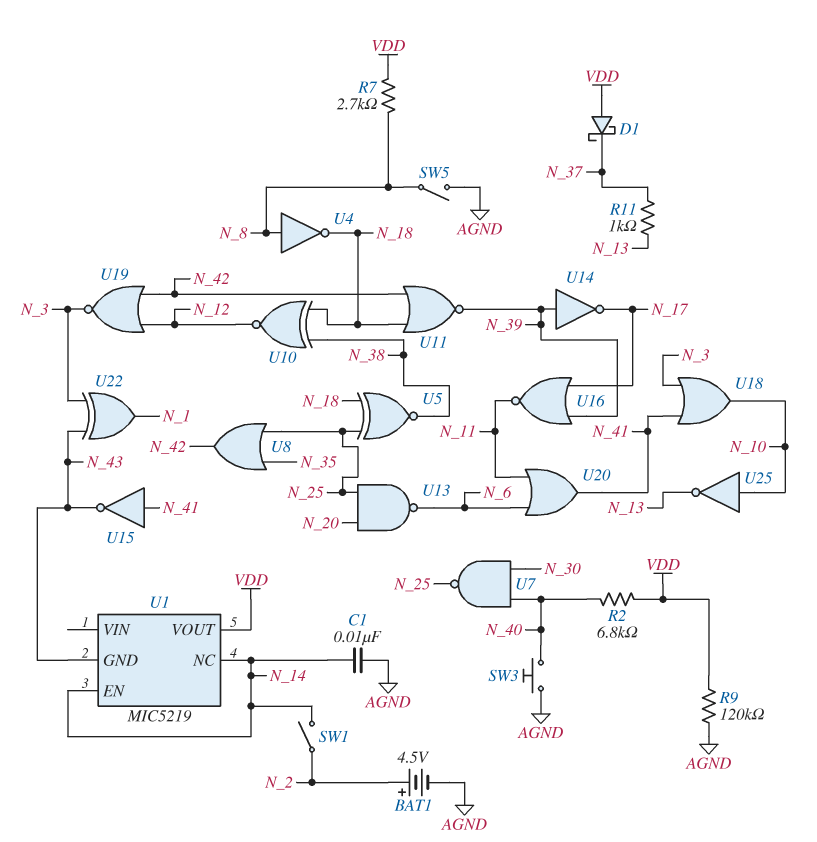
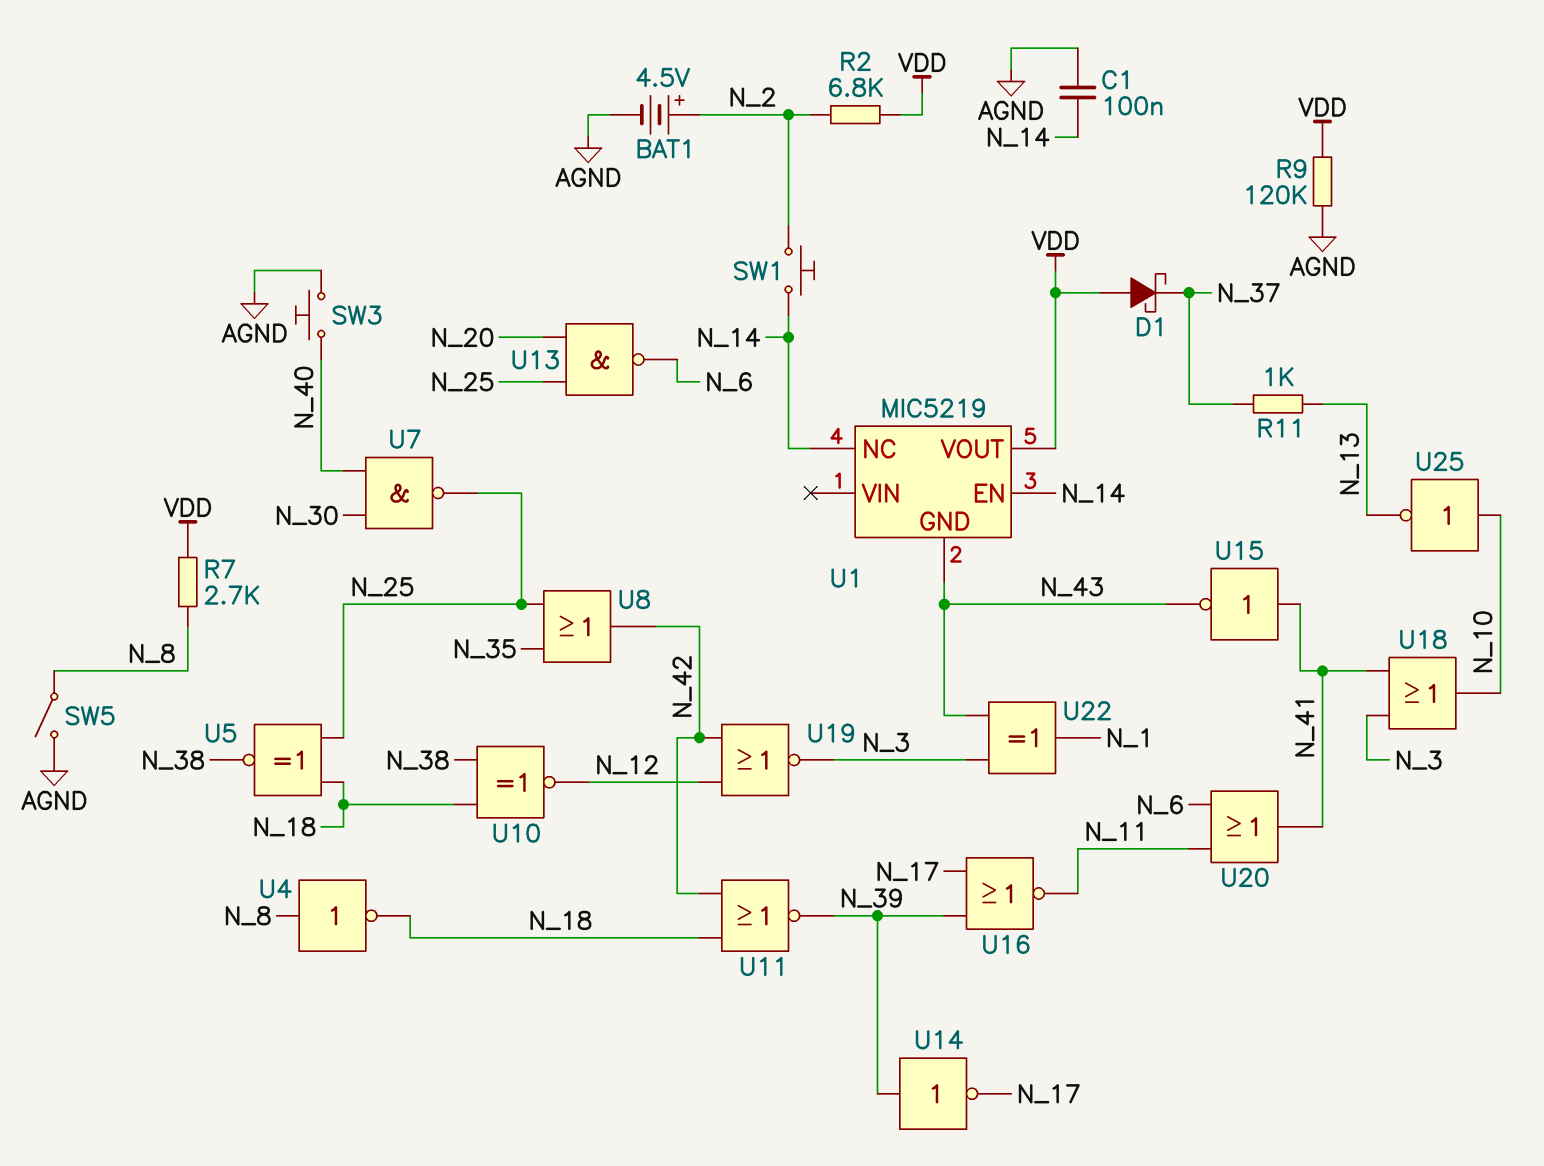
C1: 10nF (AGND, N_14) -> 100nF (AGND, N_14)
R2: 6.8k (N_40, VDD) -> 6.8k (N_2, VDD)
SW1: switch (N_2, N_14) -> button (N_2, N_14)

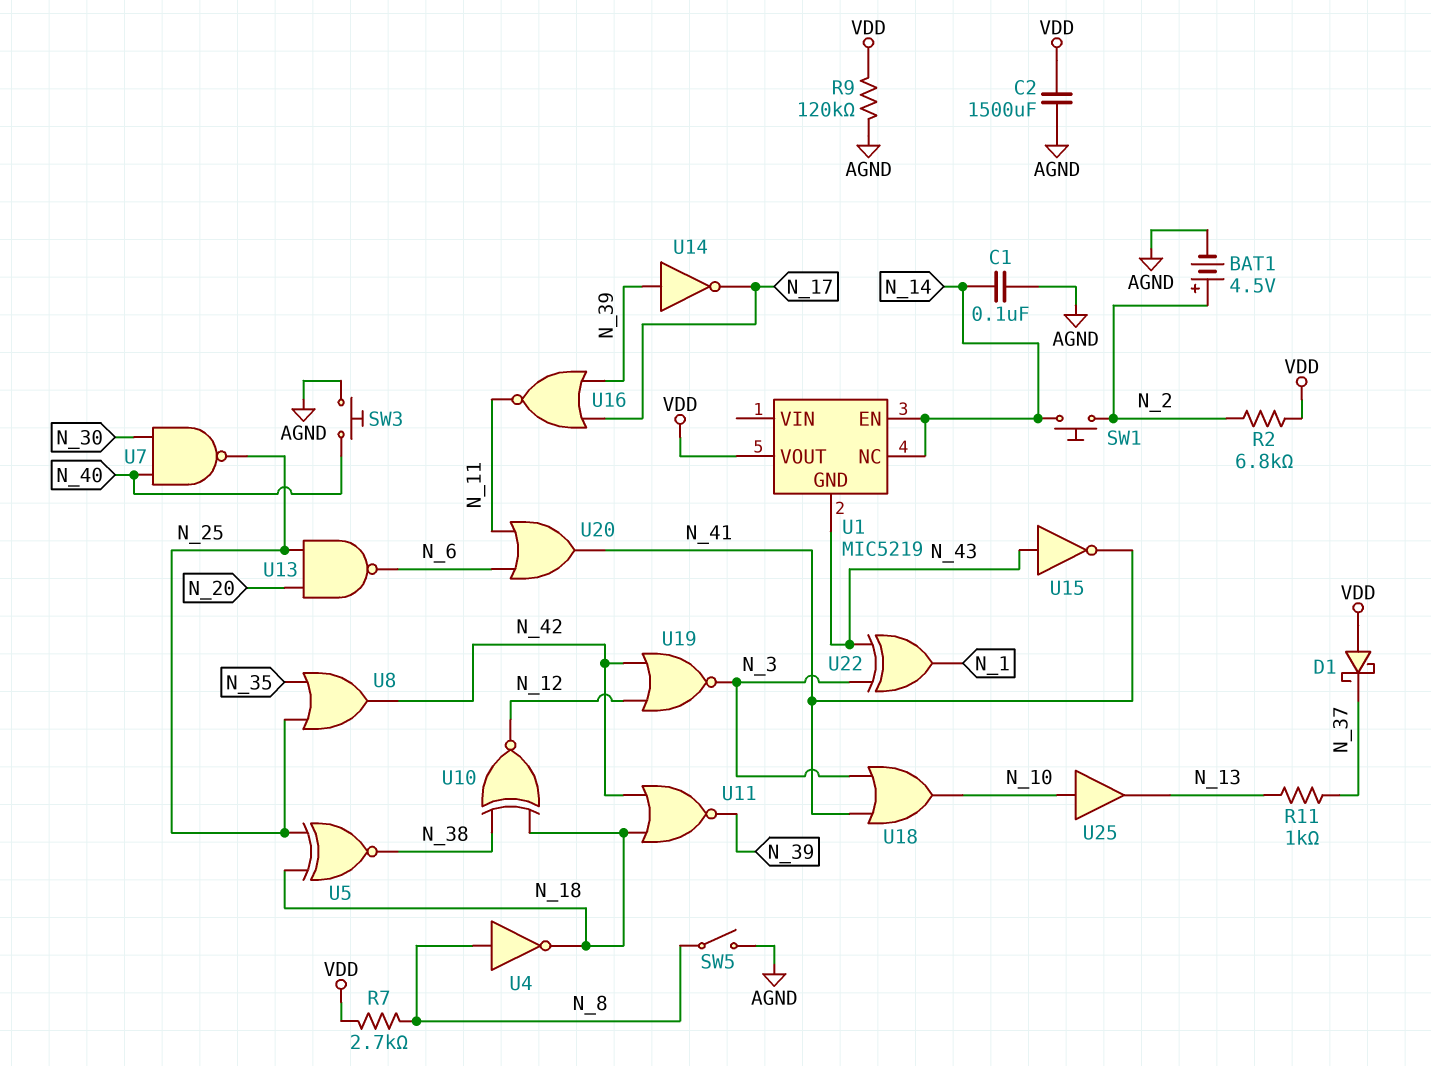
C2: none -> 1500uF (AGND, VDD)
U15: NOT (in N_41, out N_43) -> NOT (in N_43, out N_41)
U25: NOT (in N_10, out N_13) -> buffer (in N_10, out N_13)

